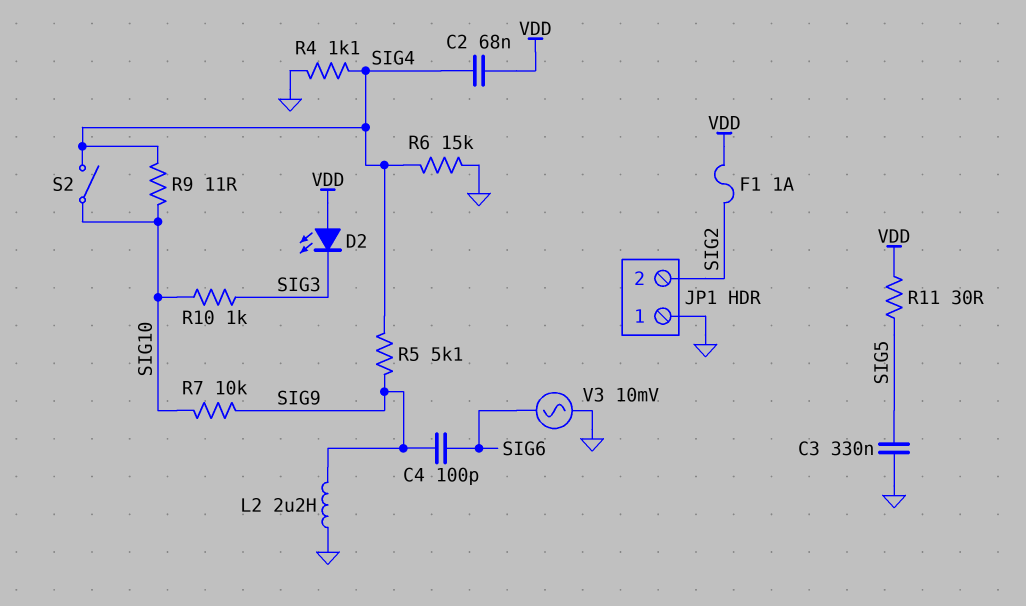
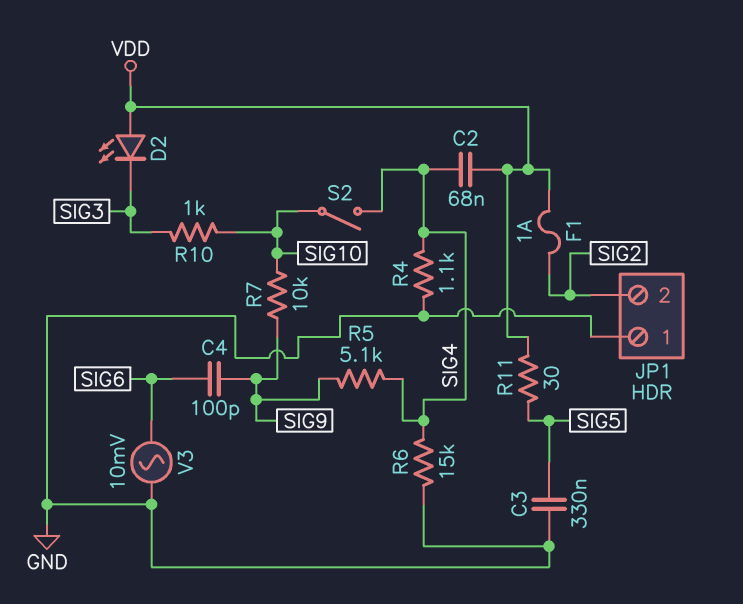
L2: 2.2uH (GND, SIG9) -> none
R9: 11 (SIG4, SIG10) -> none

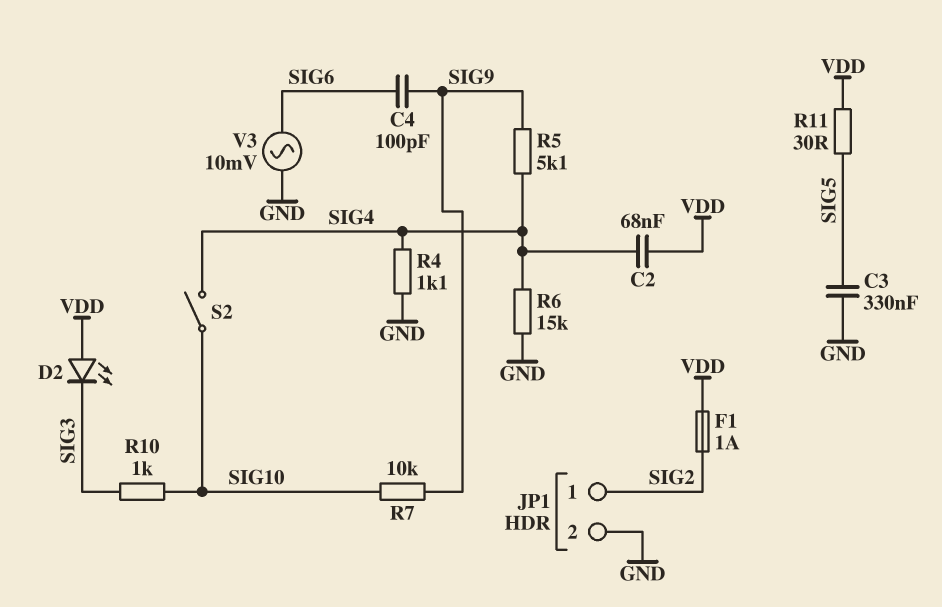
JP1 pin 1: GND -> SIG2
JP1 pin 2: SIG2 -> GND

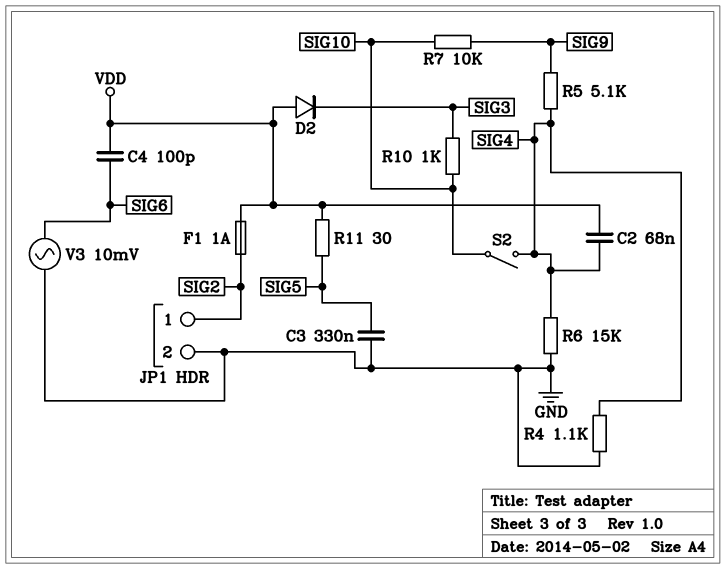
C4: 100pF (SIG6, SIG9) -> 100pF (SIG6, VDD)
D2: LED (A VDD, K SIG3) -> diode (A VDD, K SIG3)

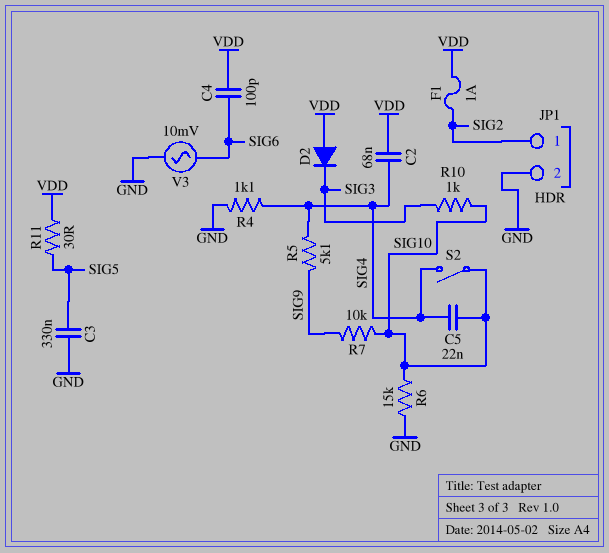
C5: none -> 22nF (SIG4, SIG10)
R6: 15k (GND, SIG4) -> 15k (GND, SIG10)

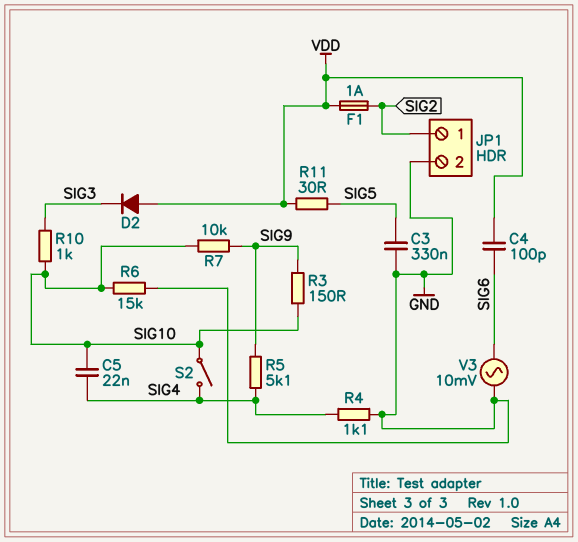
C2: 68nF (SIG4, VDD) -> none
R3: none -> 150 (SIG9, SIG10)

